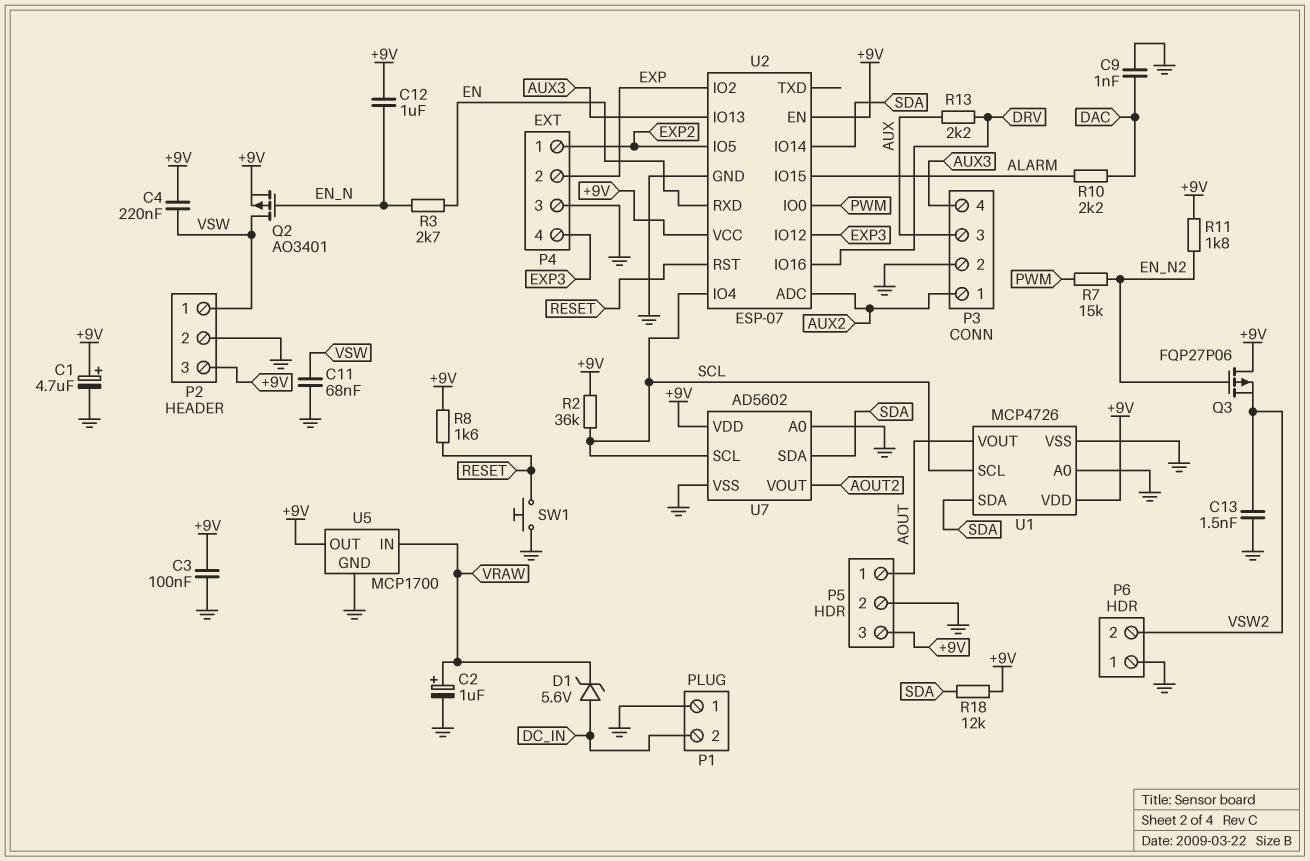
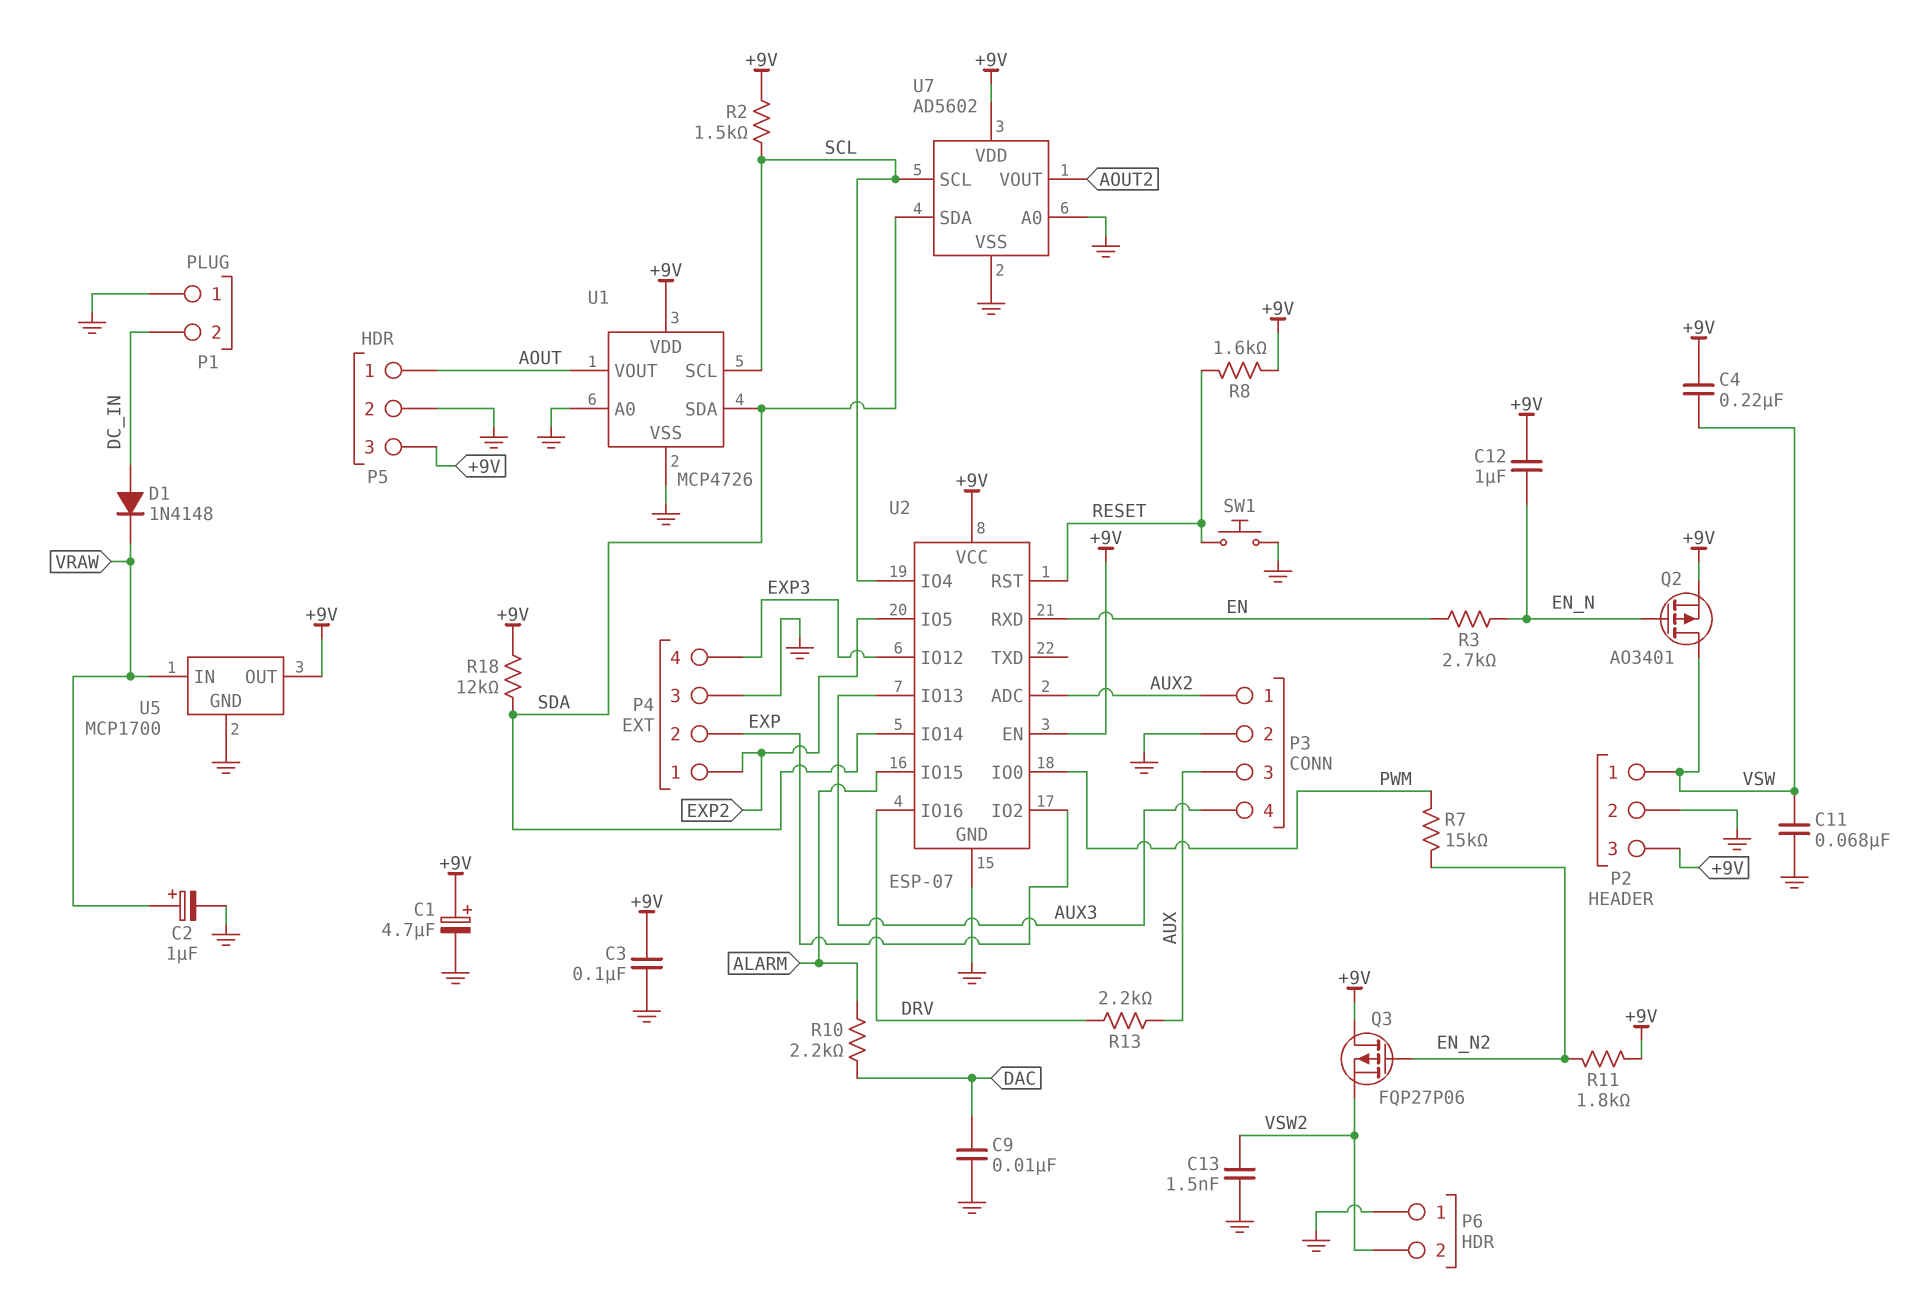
C9: 1nF (DAC, GND) -> 10nF (DAC, GND)
D1: zener 5.6V (A DC_IN, K VRAW) -> diode 1N4148 (A DC_IN, K VRAW)
R2: 36k (+9V, SCL) -> 1.5k (+9V, SCL)

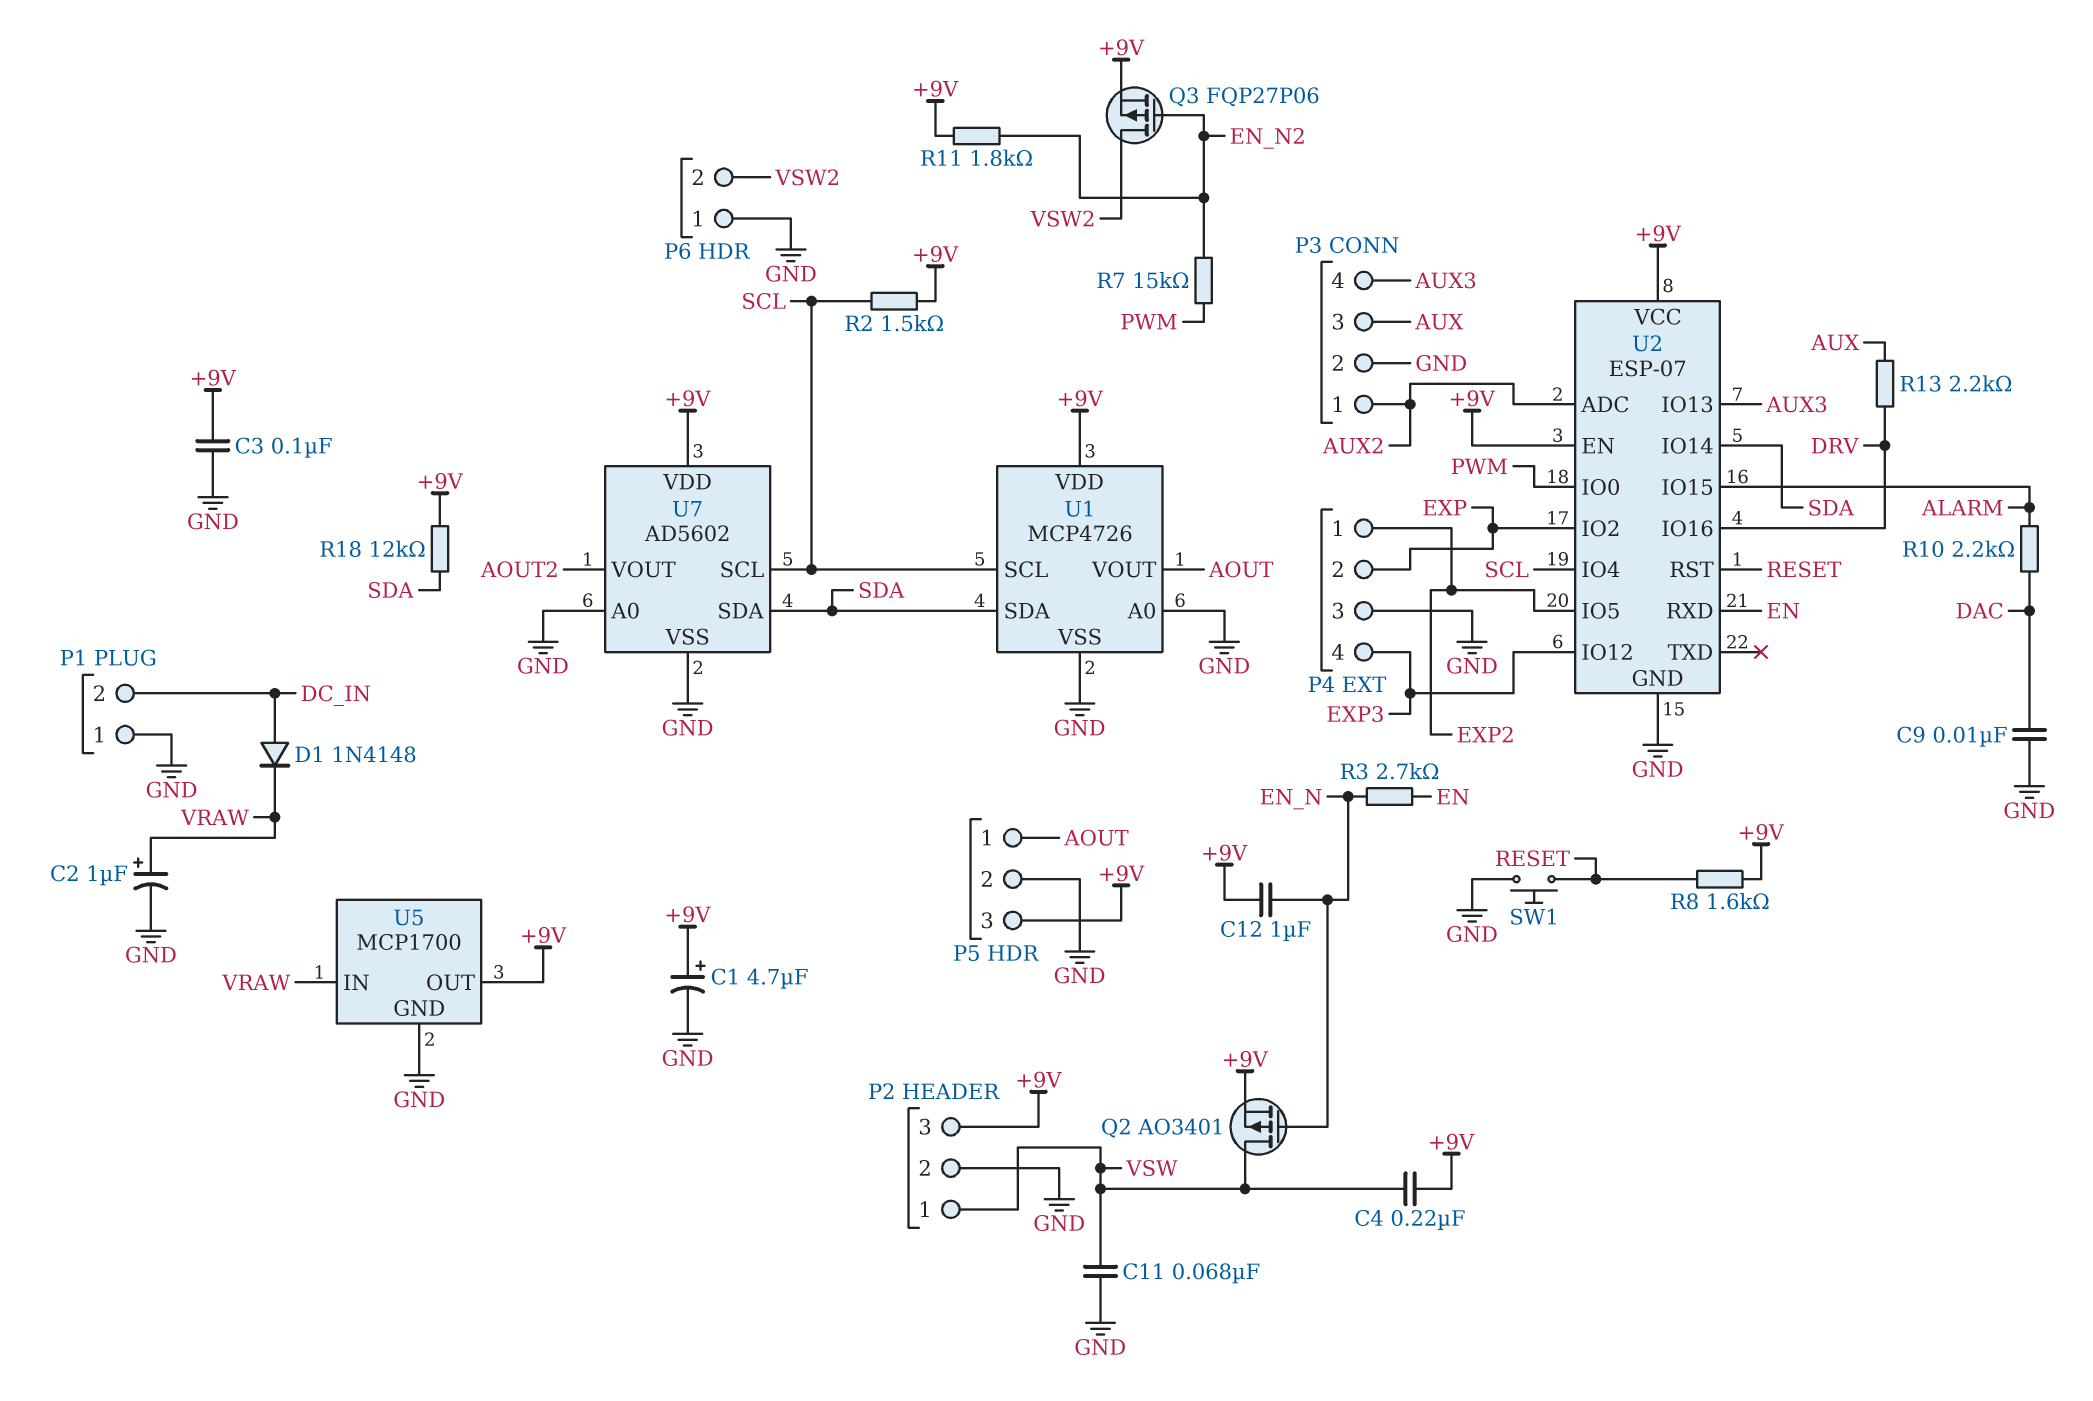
C13: 1.5nF (GND, VSW2) -> none
Q3: PMOS FQP27P06 (G EN_N2, D +9V, S VSW2) -> PMOS FQP27P06 (G EN_N2, D VSW2, S +9V)

